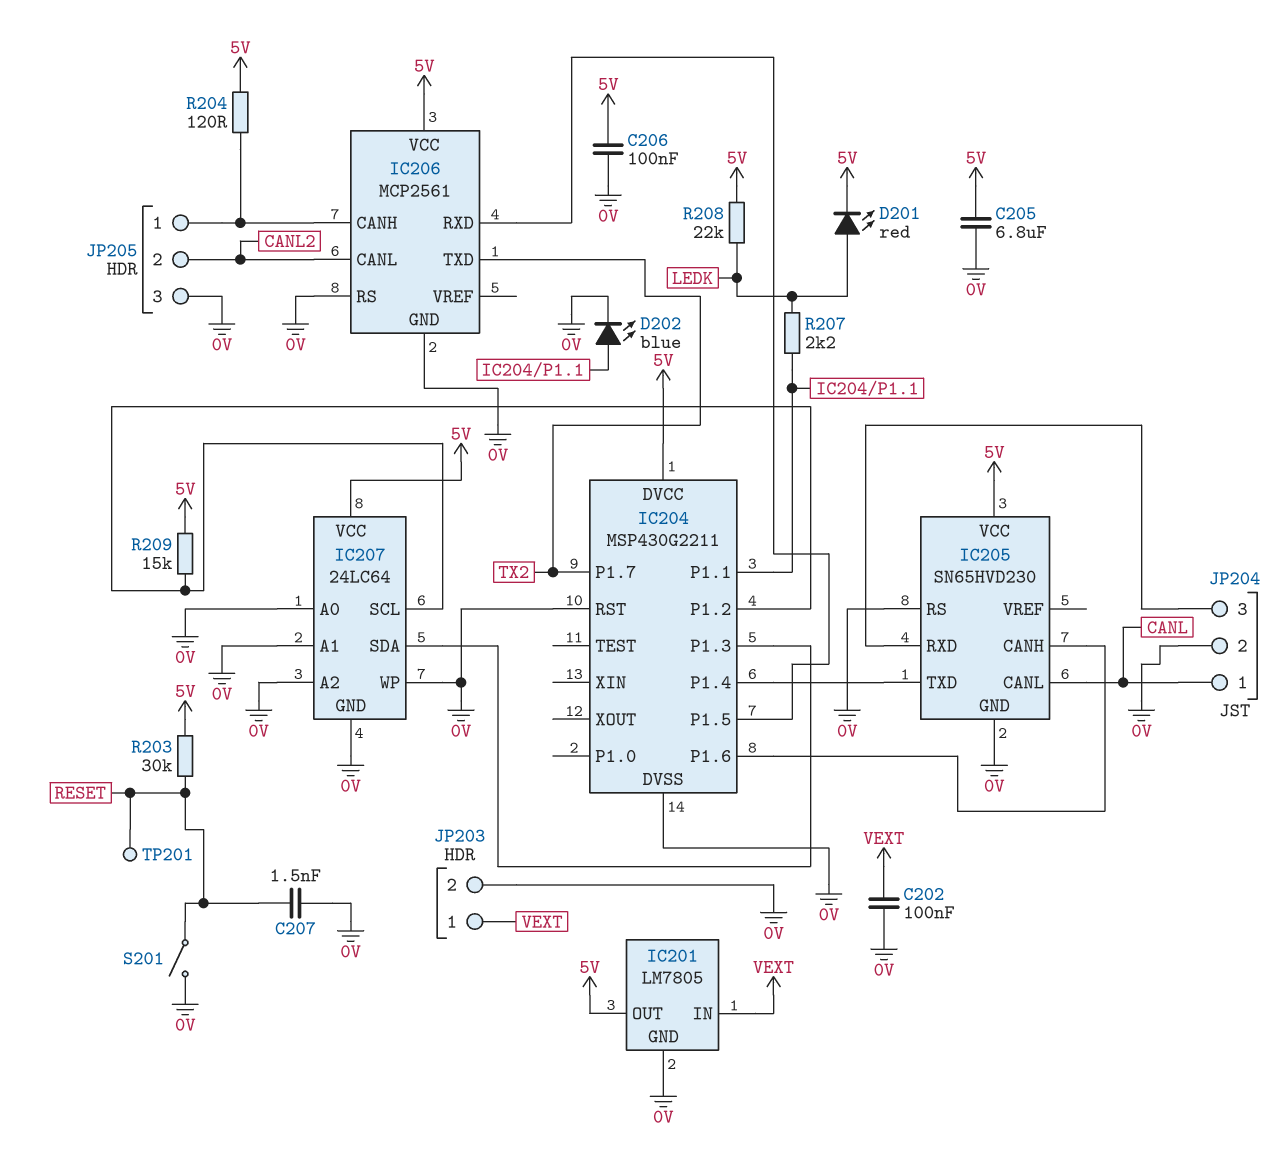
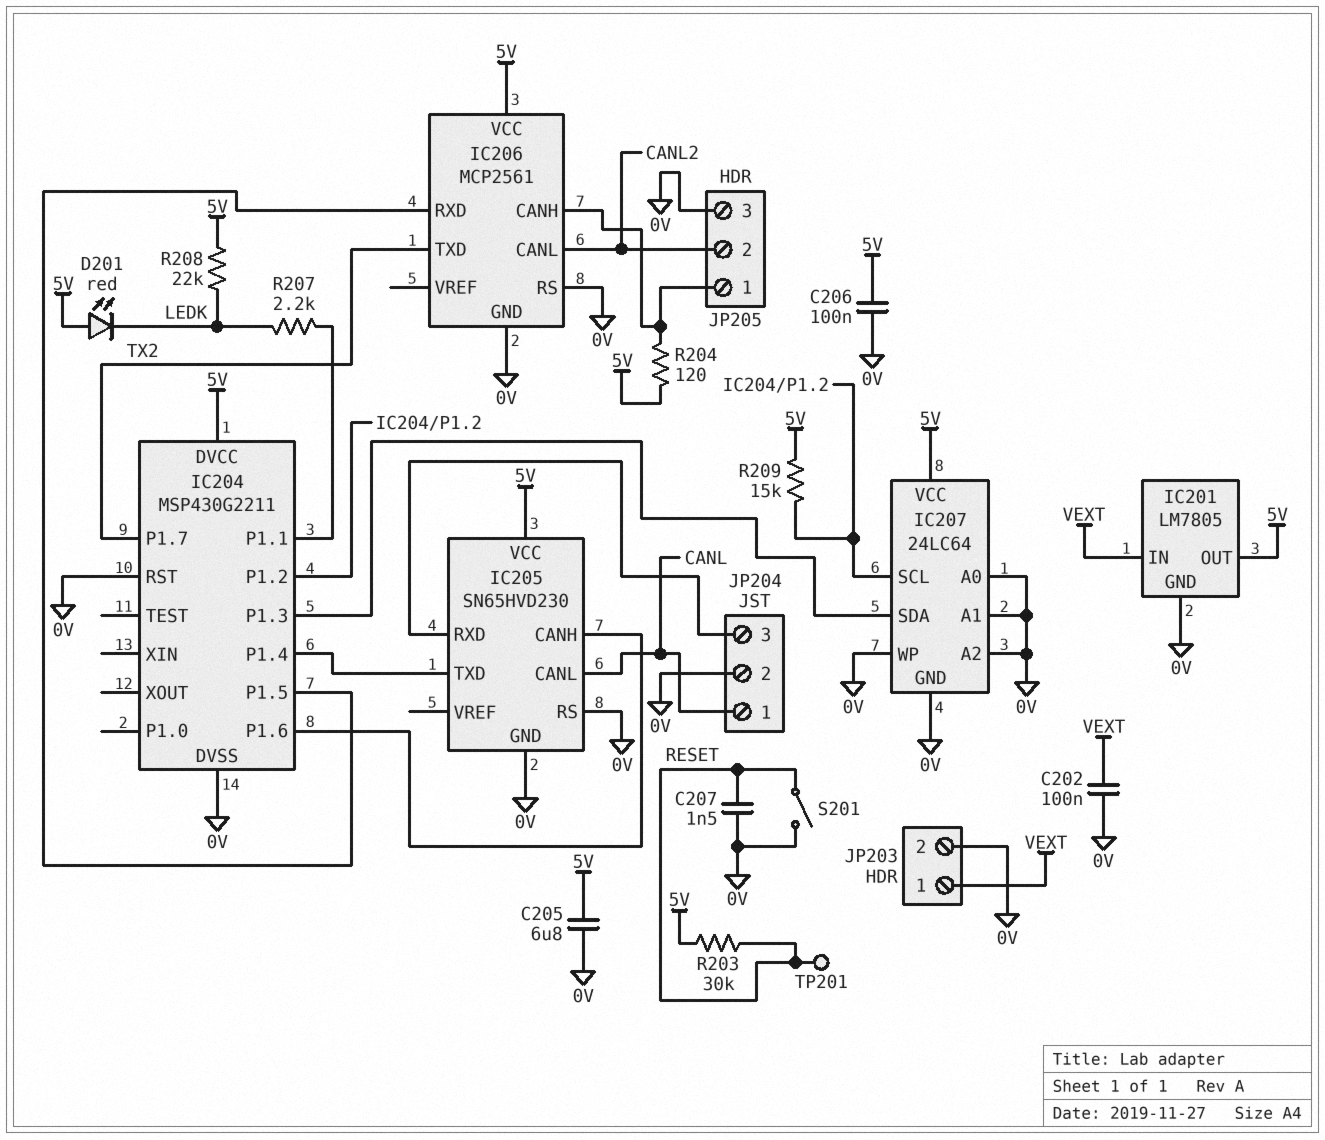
D201: LED red (A LEDK, K 5V) -> LED red (A 5V, K LEDK)
D202: LED blue (A IC204/P1.1, K 0V) -> none

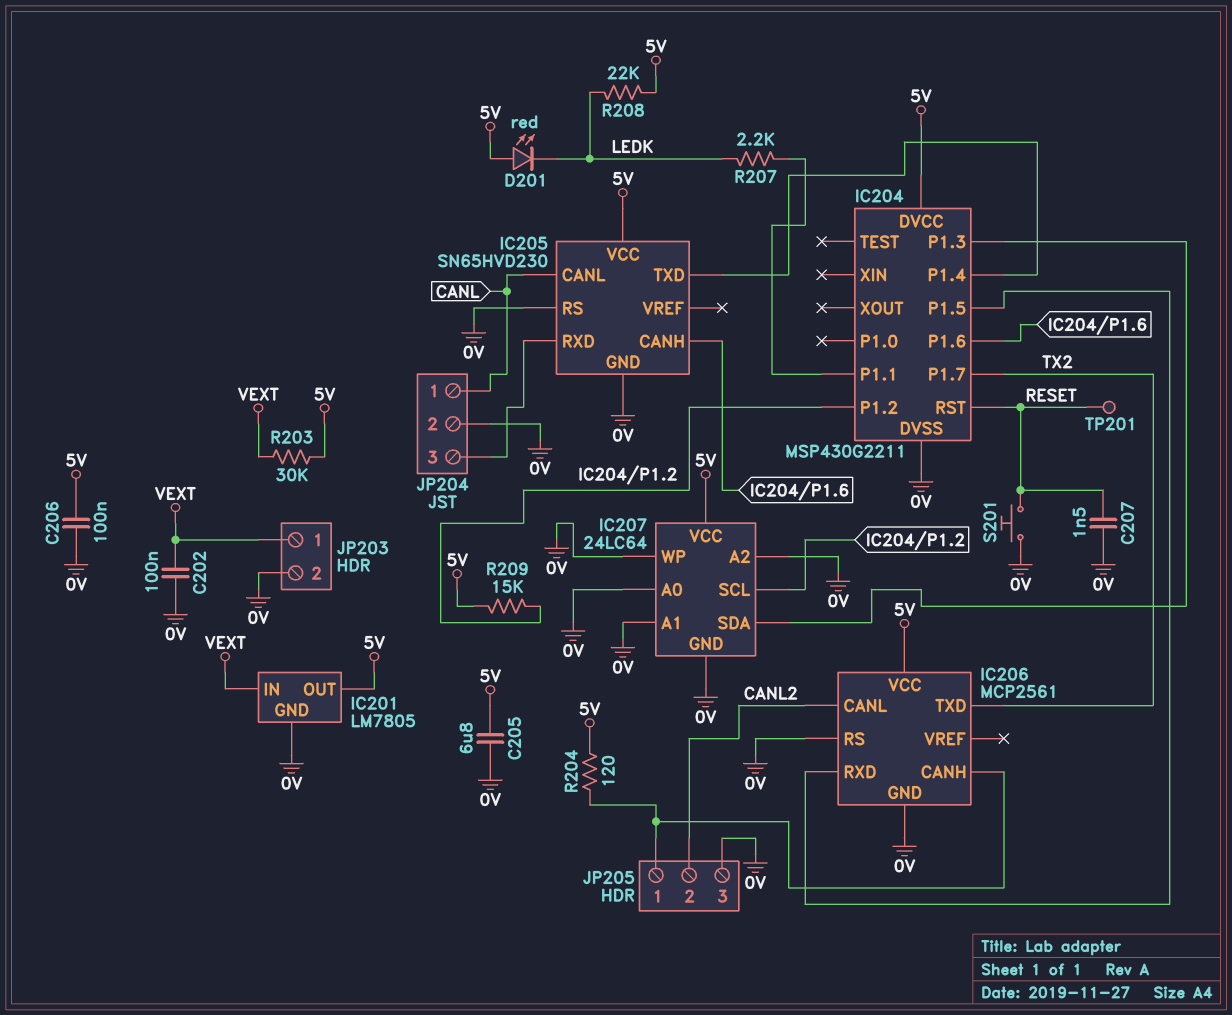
IC204 pin RST: 0V -> RESET
R203: 30k (5V, RESET) -> 30k (5V, VEXT)
S201: switch (0V, RESET) -> button (0V, RESET)

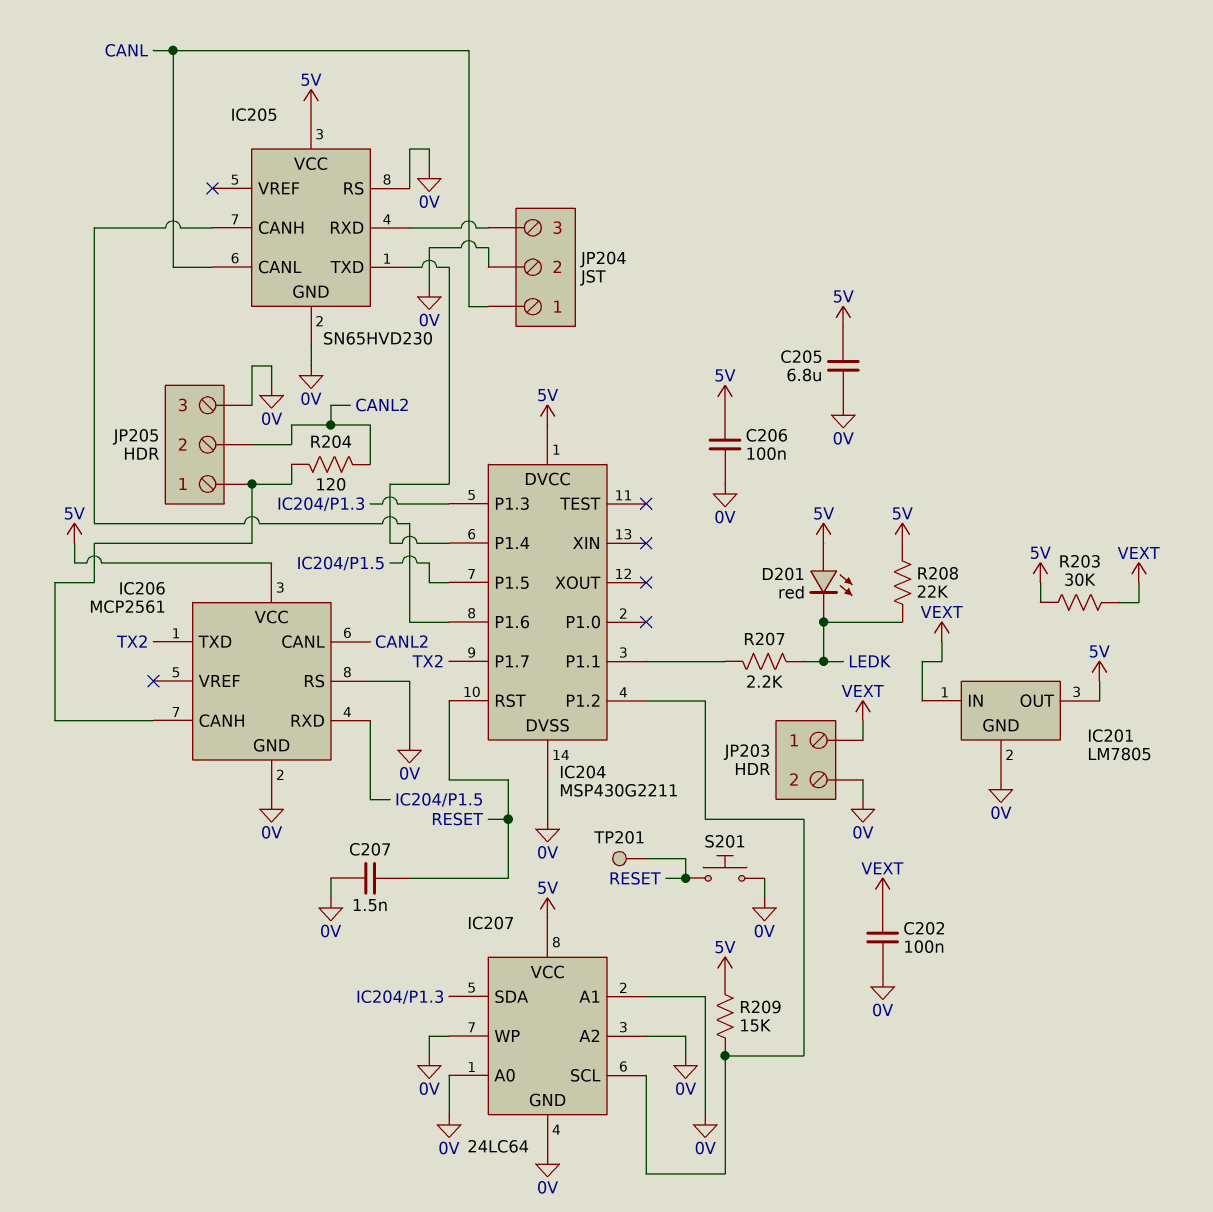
R204: 120 (5V, IC206/CANH) -> 120 (CANL2, IC206/CANH)

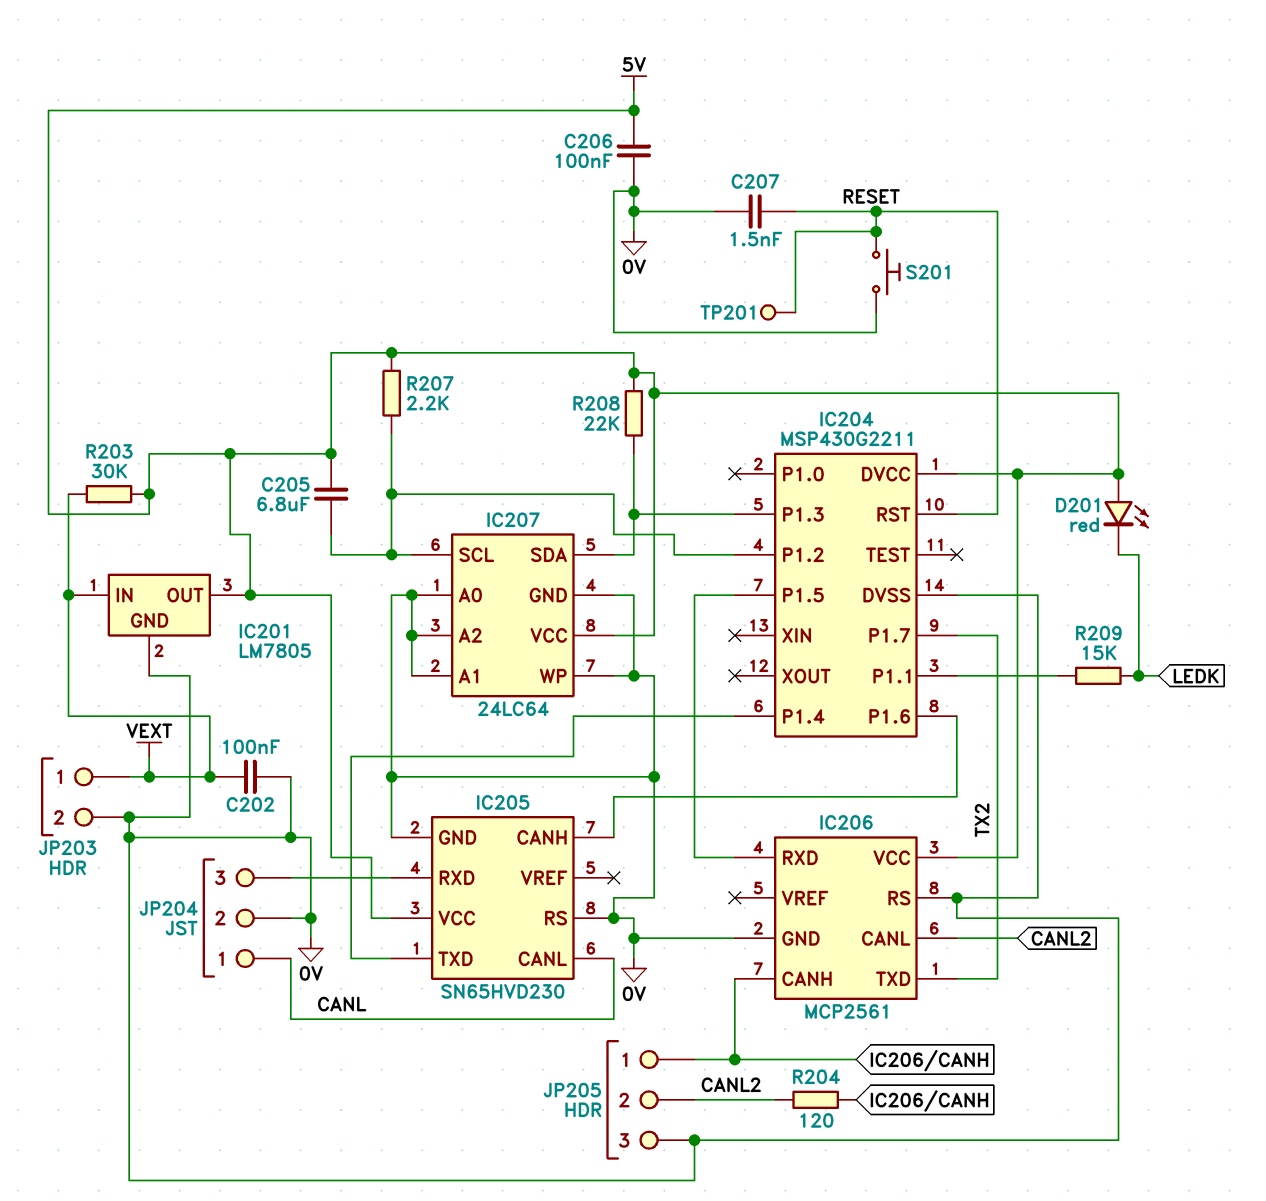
C205: 6.8uF (0V, 5V) -> 6.8uF (5V, IC204/P1.2)
R207: 2.2k (IC204/P1.1, LEDK) -> 2.2k (5V, IC204/P1.2)
R208: 22k (5V, LEDK) -> 22k (5V, IC204/P1.3)
R209: 15k (5V, IC204/P1.2) -> 15k (IC204/P1.1, LEDK)

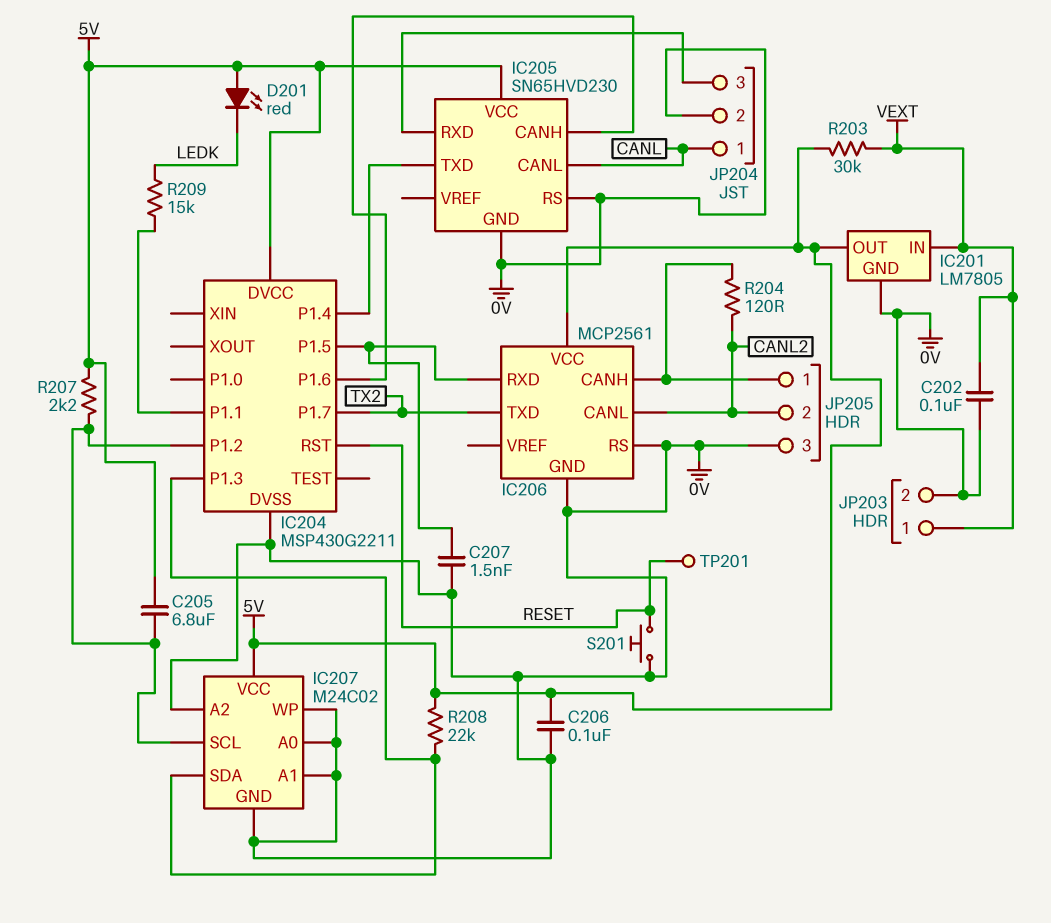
C207: 1.5nF (0V, RESET) -> 1.5nF (0V, IC204/P1.5)
IC207: 24LC64 -> M24C02

